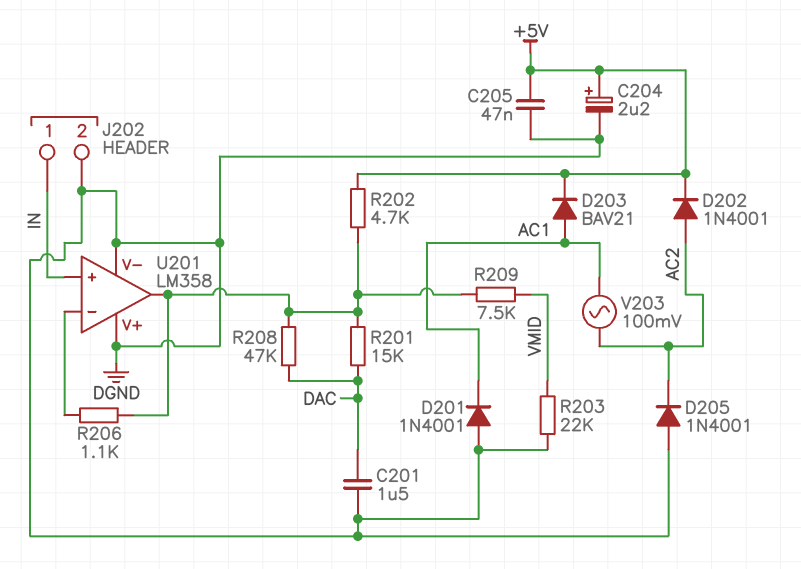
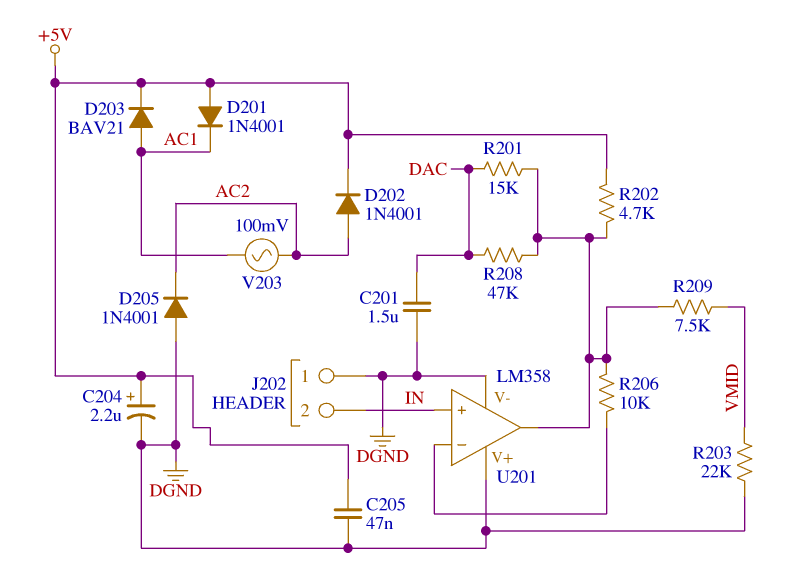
D201: diode 1N4001 (A DGND, K AC1) -> diode 1N4001 (A +5V, K AC1)
J202 pin 1: IN -> DGND
J202 pin 2: DGND -> IN
R206: 1.1k (U201/in-, U201/out) -> 10k (U201/in-, U201/out)

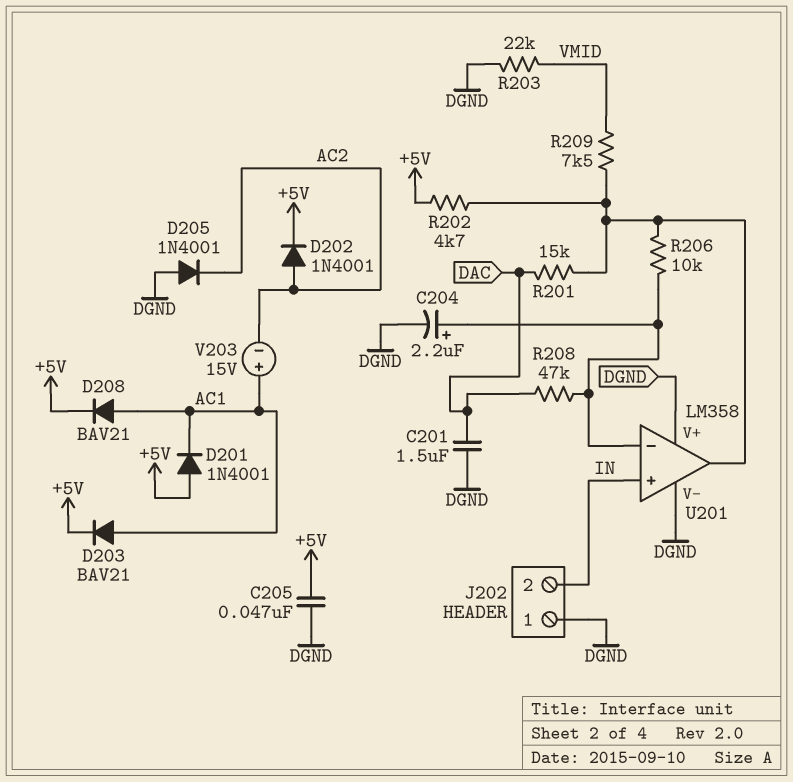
C204: 2.2uF (plus +5V, minus DGND) -> 2.2uF (plus U201/in-, minus DGND)
D208: none -> diode BAV21 (A AC1, K +5V)
R208: 47k (DAC, U201/out) -> 47k (DAC, U201/in-)
V203: AC 100mV (AC1, AC2) -> 15V (plus AC1, minus AC2)

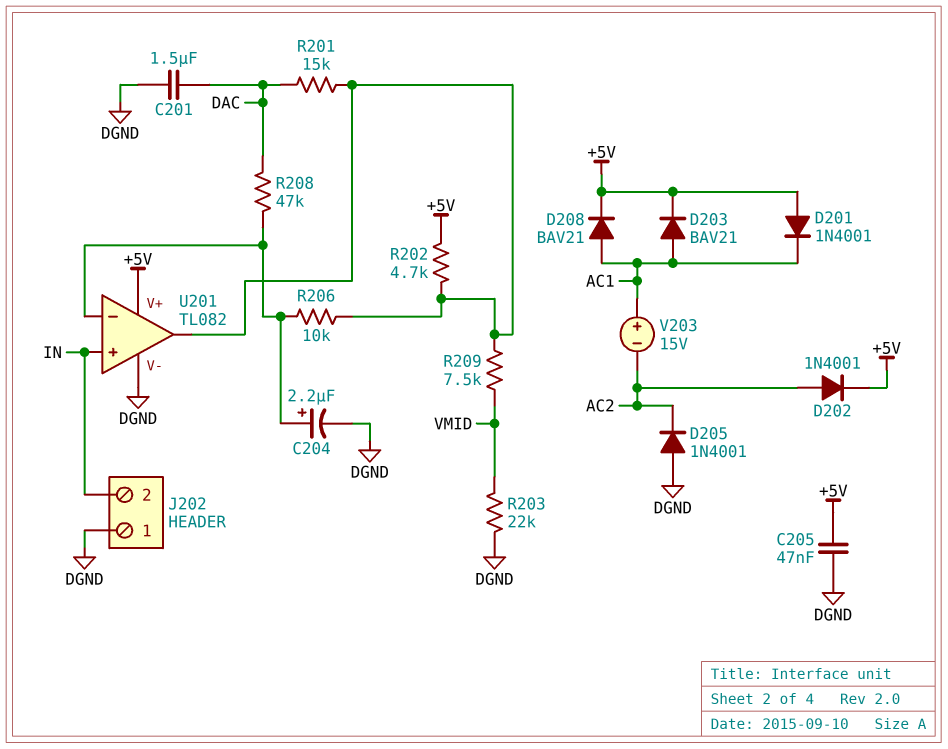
U201: LM358 -> TL082
U201 pin V+: DGND -> +5V

